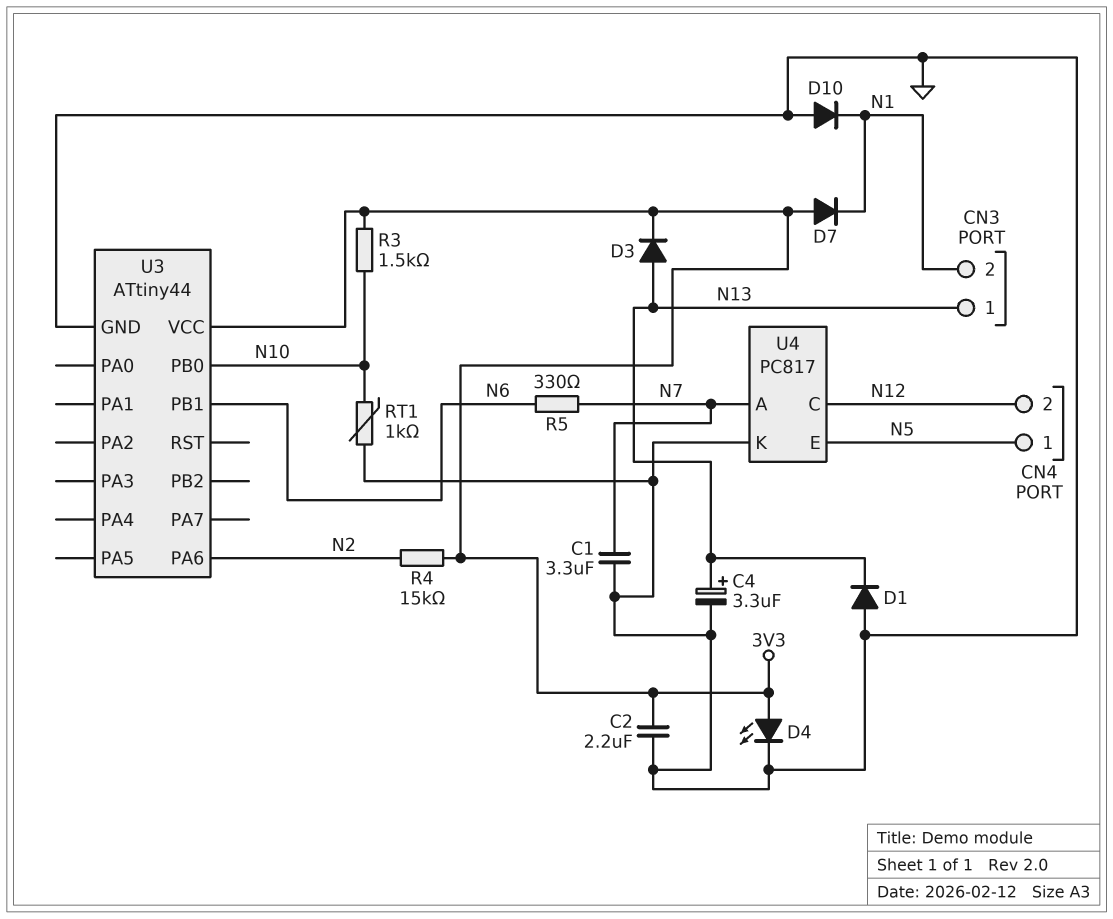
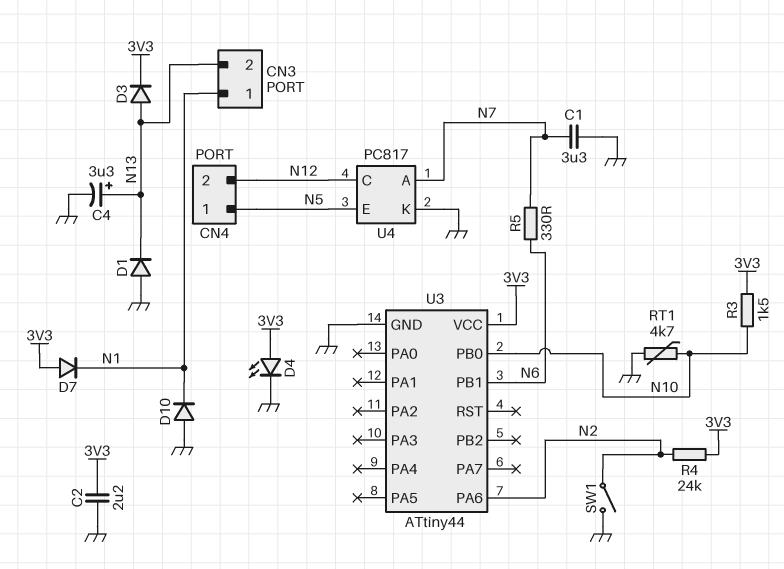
CN3 pin 1: N13 -> N1
CN3 pin 2: N1 -> N13
R4: 15k (3V3, N2) -> 24k (3V3, N2)
RT1: 1k (GND, N10) -> 4.7k (GND, N10)
SW1: none -> switch (GND, N2)

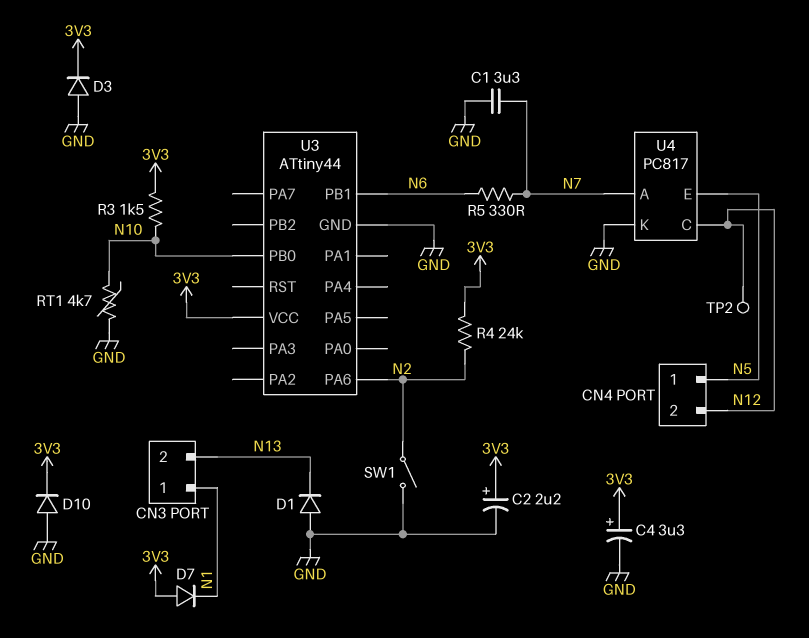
C2: 2.2uF (3V3, GND) -> 2.2uF (plus 3V3, minus GND)
C4: 3.3uF (plus N13, minus GND) -> 3.3uF (plus 3V3, minus GND)
D3: diode (A N13, K 3V3) -> diode (A GND, K 3V3)
D4: LED (A 3V3, K GND) -> none
D10: diode (A GND, K N1) -> diode (A GND, K 3V3)
TP2: none -> test point (N12)

